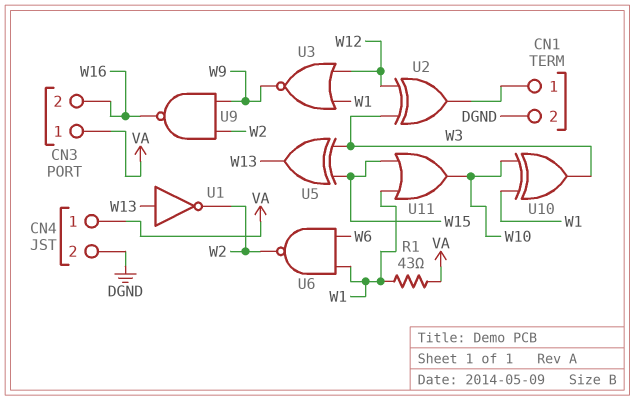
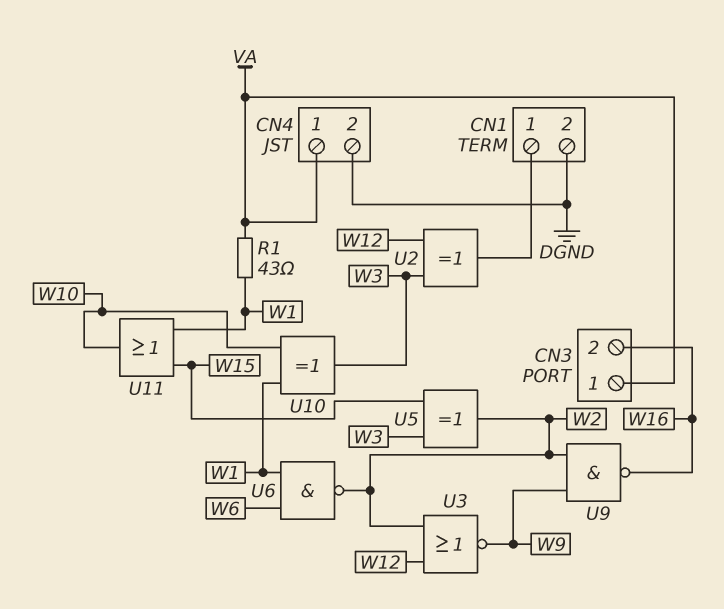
U1: NOT (in W13, out W2) -> none
U3: NOR (in W1, in W12, out W9) -> NOR (in W2, in W12, out W9)
U5: XOR (in W3, in W15, out W13) -> XOR (in W3, in W15, out W2)

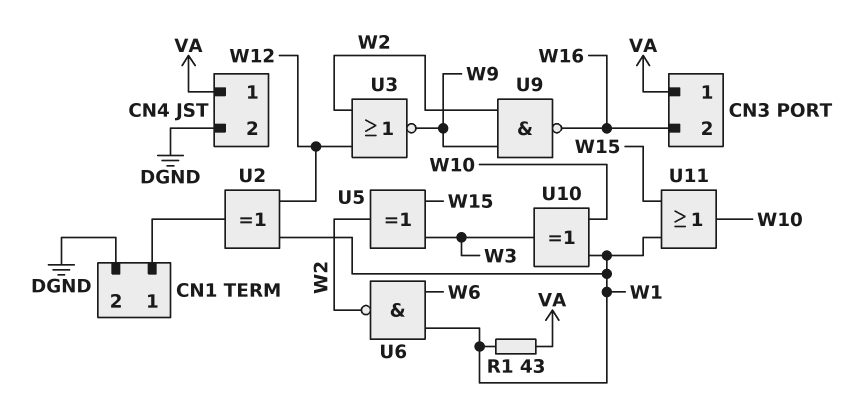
U2: XOR (in W3, in W12, out CN1/1) -> XOR (in W1, in W12, out CN1/1)

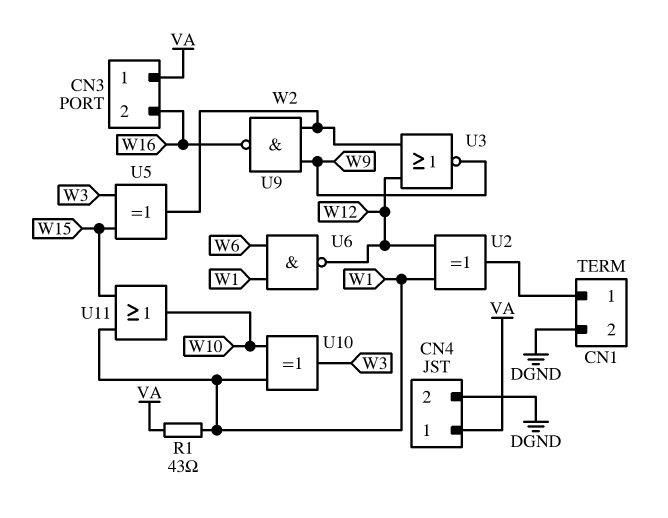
U6: NAND (in W1, in W6, out W2) -> NAND (in W1, in W6, out W12)

